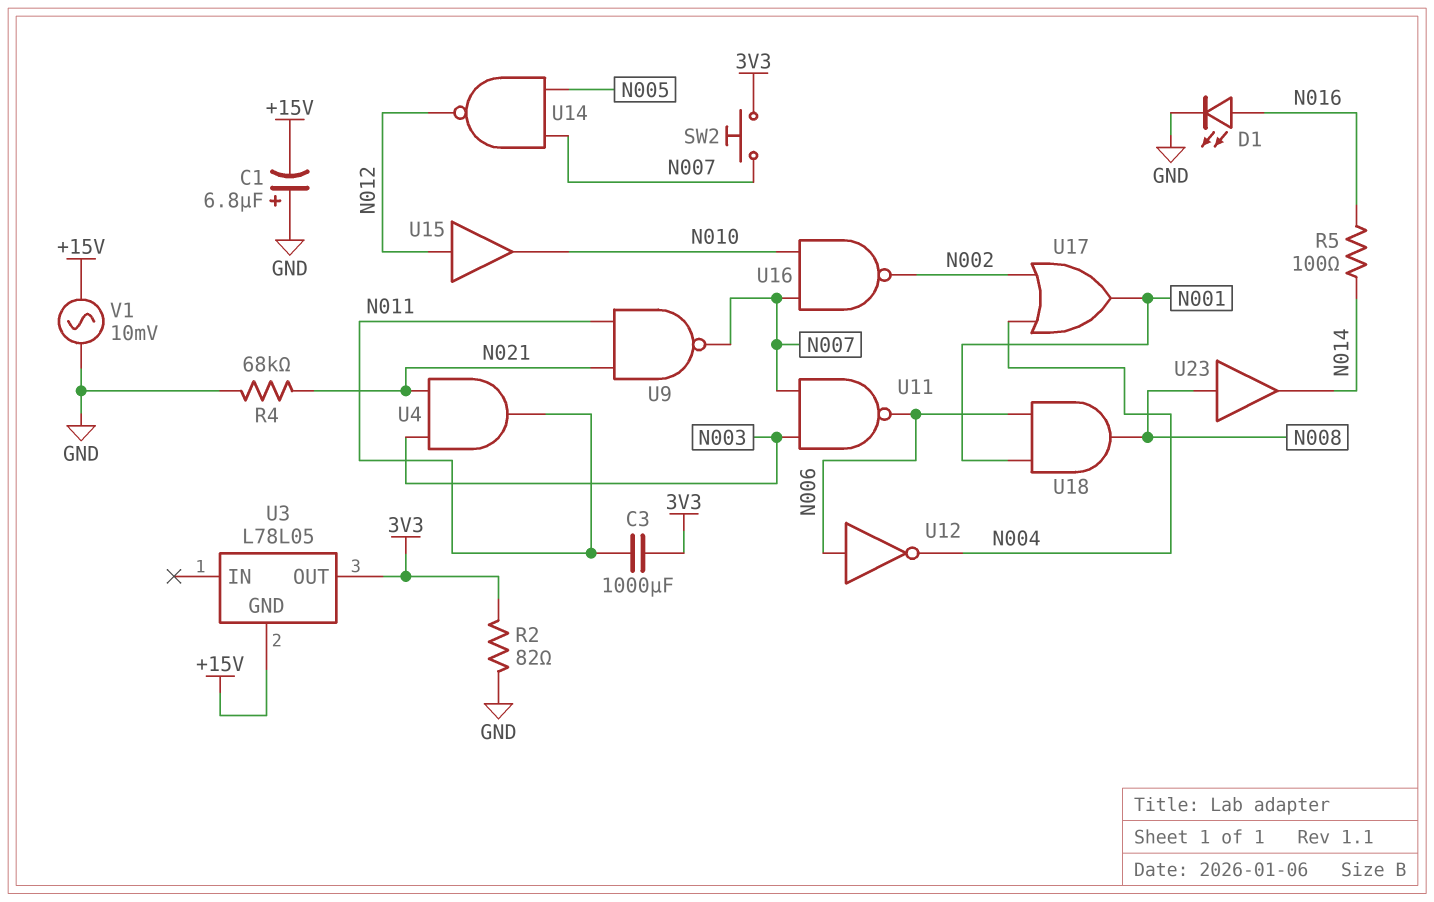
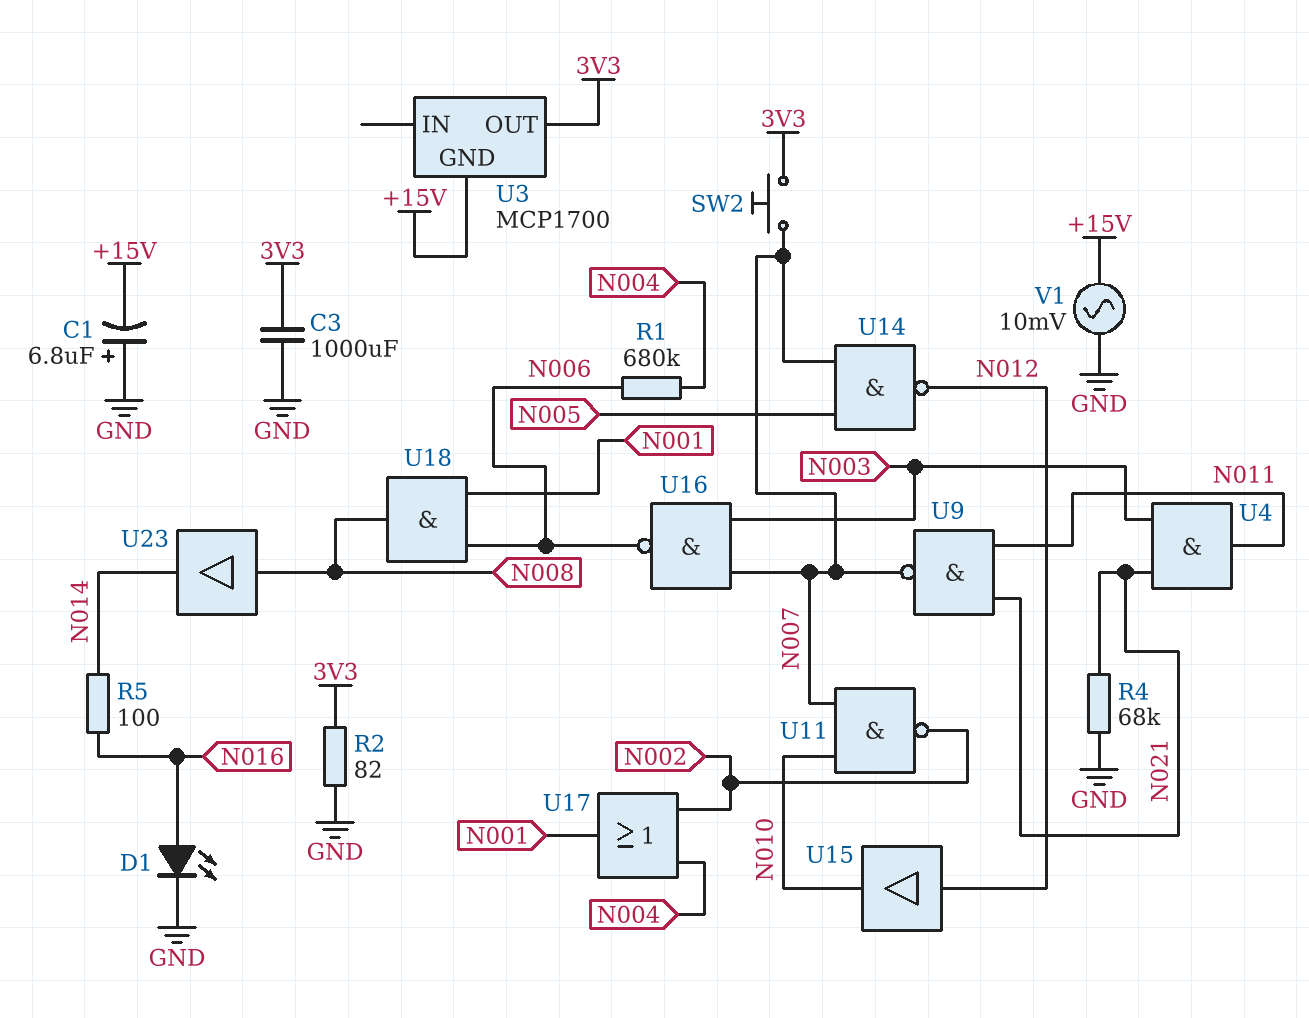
C3: 1000uF (3V3, N011) -> 1000uF (3V3, GND)
R1: none -> 680k (N004, N006)
U3: L78L05 -> MCP1700
U11: NAND (in N003, in N007, out N006) -> NAND (in N007, in N010, out N002)
U12: NOT (in N006, out N004) -> none
U16: NAND (in N007, in N010, out N002) -> NAND (in N003, in N007, out N006)

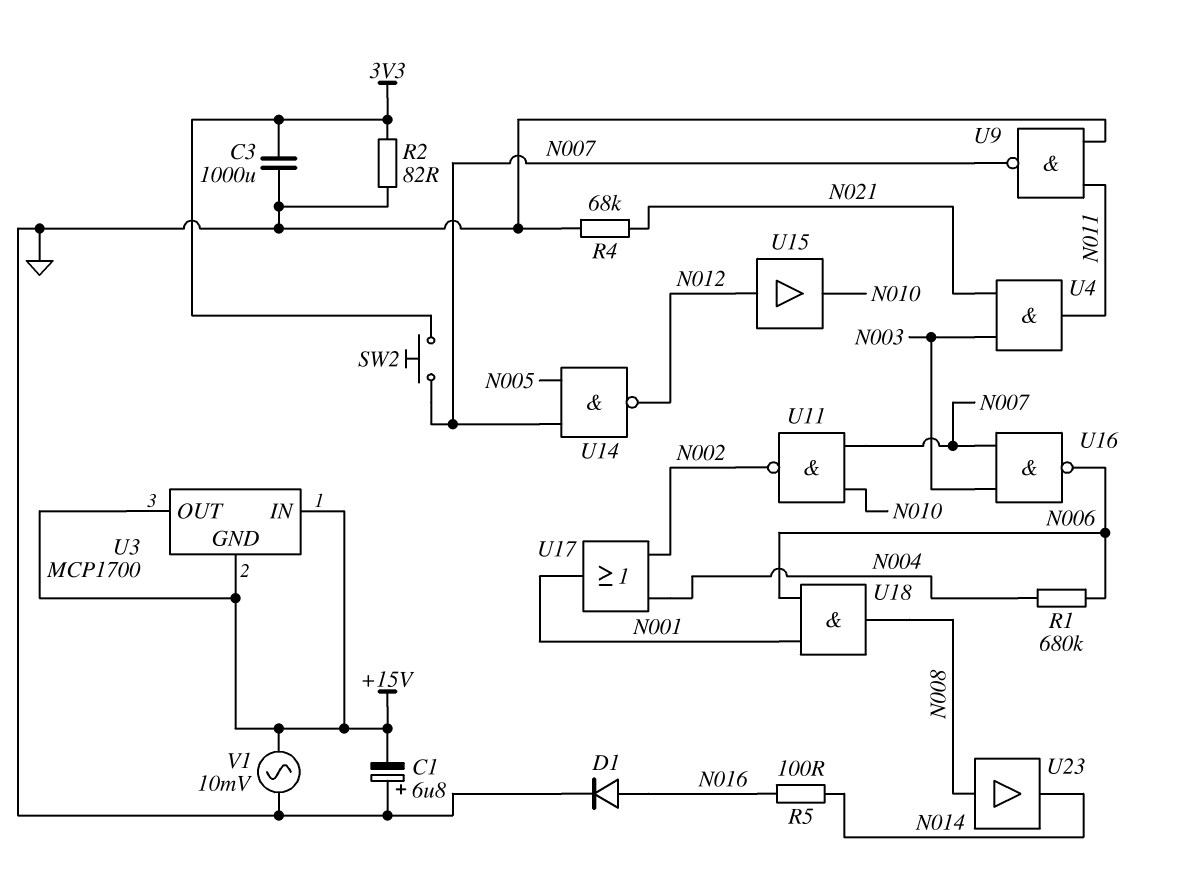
D1: LED (A N016, K GND) -> diode (A N016, K GND)
U3 pin IN: none -> +15V
U3 pin OUT: 3V3 -> +15V
U9: NAND (in N011, in N021, out N007) -> NAND (in GND, in N011, out N007)

